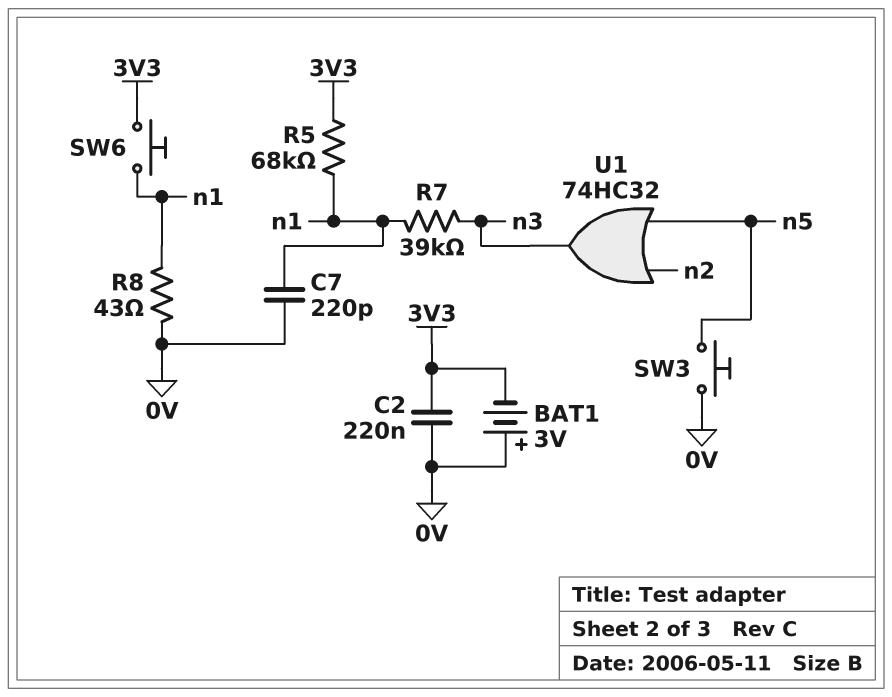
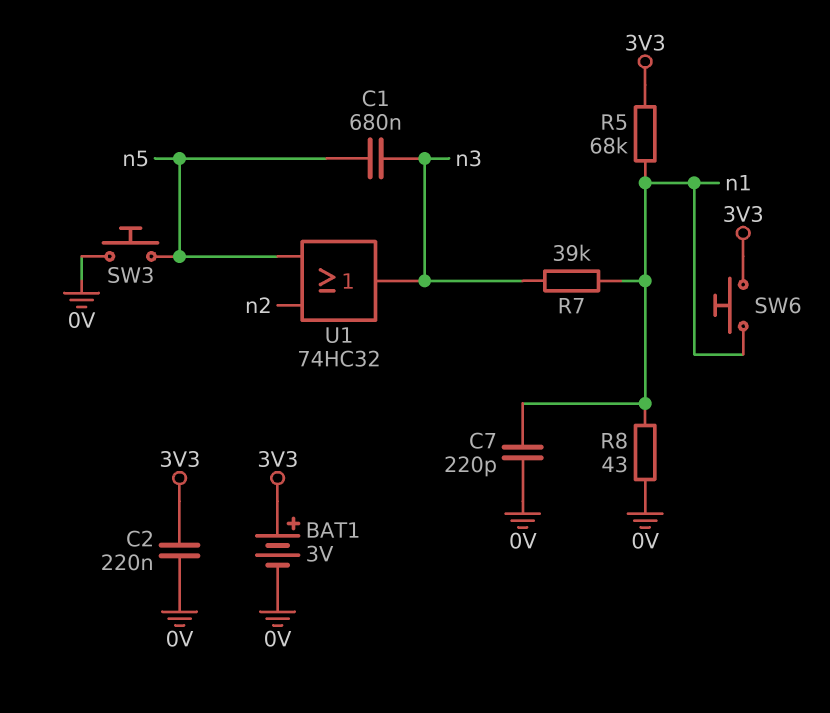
BAT1: 3V (plus 0V, minus 3V3) -> 3V (plus 3V3, minus 0V)
C1: none -> 680nF (n3, n5)

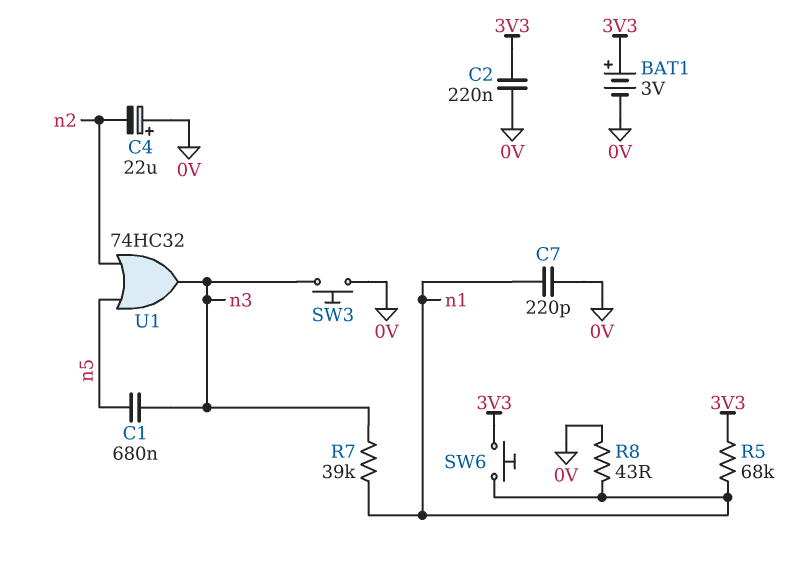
C4: none -> 22uF (plus 0V, minus n2)
SW3: button (0V, n5) -> button (0V, n3)

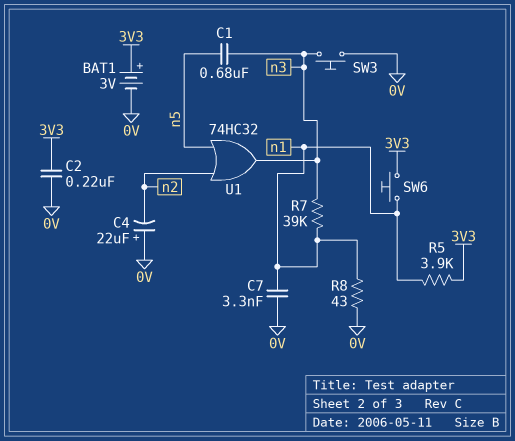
C7: 220pF (0V, n1) -> 3.3nF (0V, n1)
R5: 68k (3V3, n1) -> 3.9k (3V3, n1)

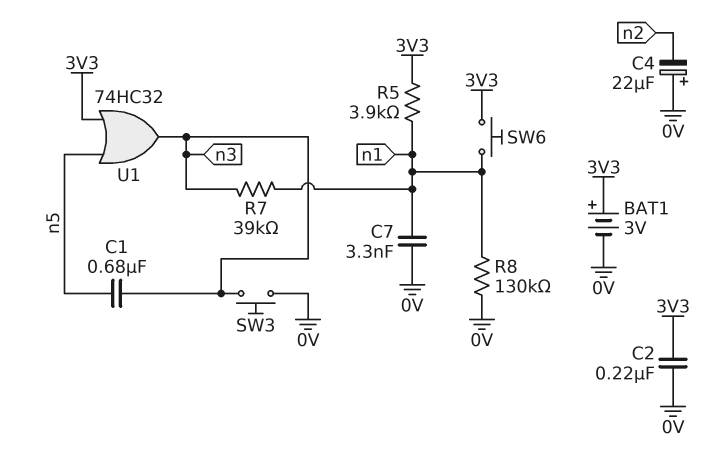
R8: 43 (0V, n1) -> 130k (0V, n1)
U1: OR 74HC32 (in n2, in n5, out n3) -> OR 74HC32 (in 3V3, in n5, out n3)

